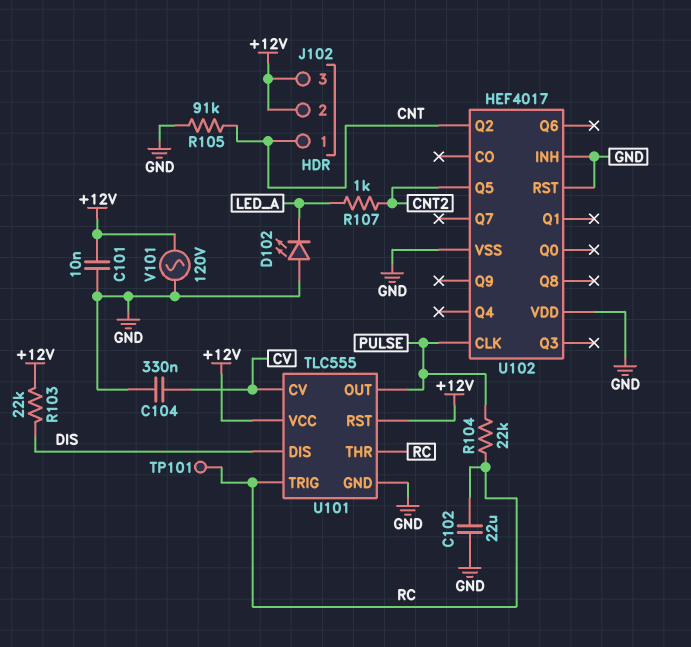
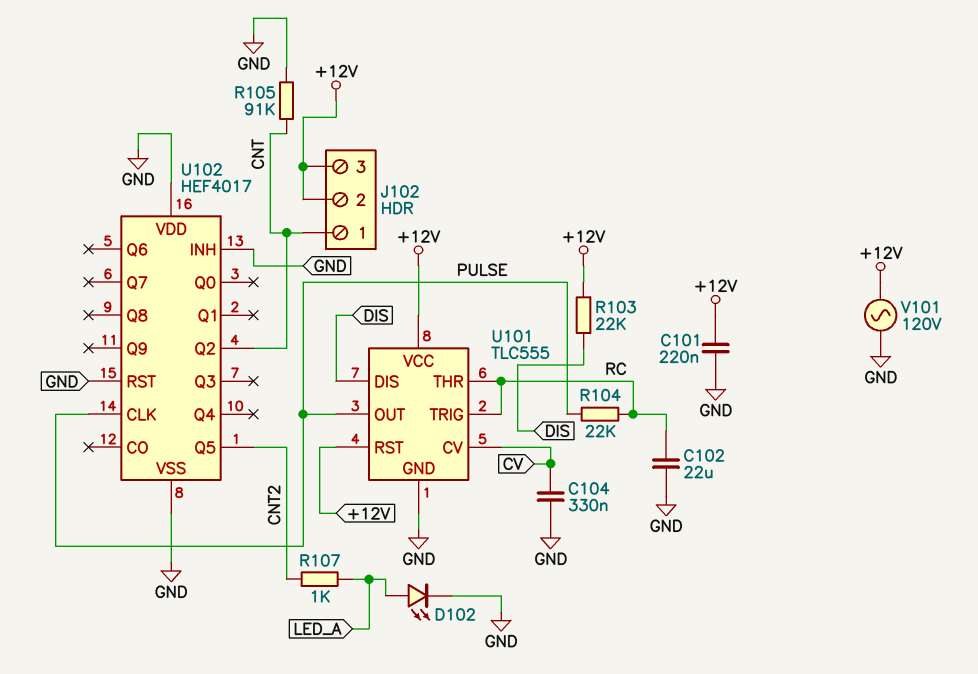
C101: 10nF (+12V, GND) -> 220nF (+12V, GND)
D102: LED (A GND, K LED_A) -> LED (A LED_A, K GND)
TP101: test point (RC) -> none

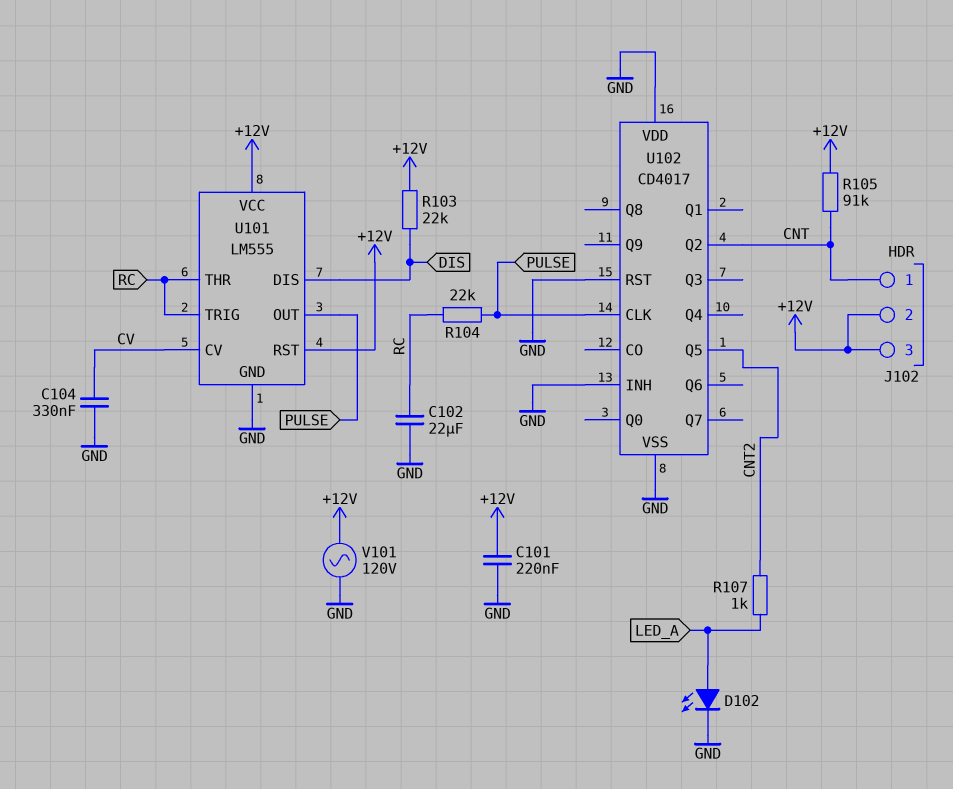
R105: 91k (CNT, GND) -> 91k (+12V, CNT)
U101: TLC555 -> LM555
U102: HEF4017 -> CD4017

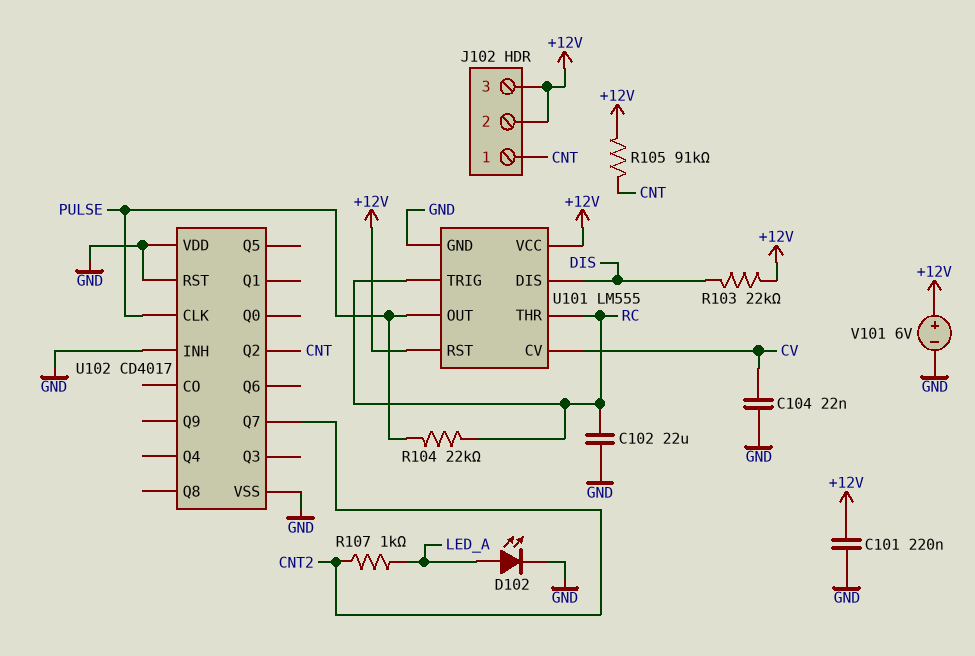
C104: 330nF (CV, GND) -> 22nF (CV, GND)
U102 pin Q5: CNT2 -> none
U102 pin Q7: none -> CNT2
V101: AC 120V (+12V, GND) -> 6V (plus +12V, minus GND)

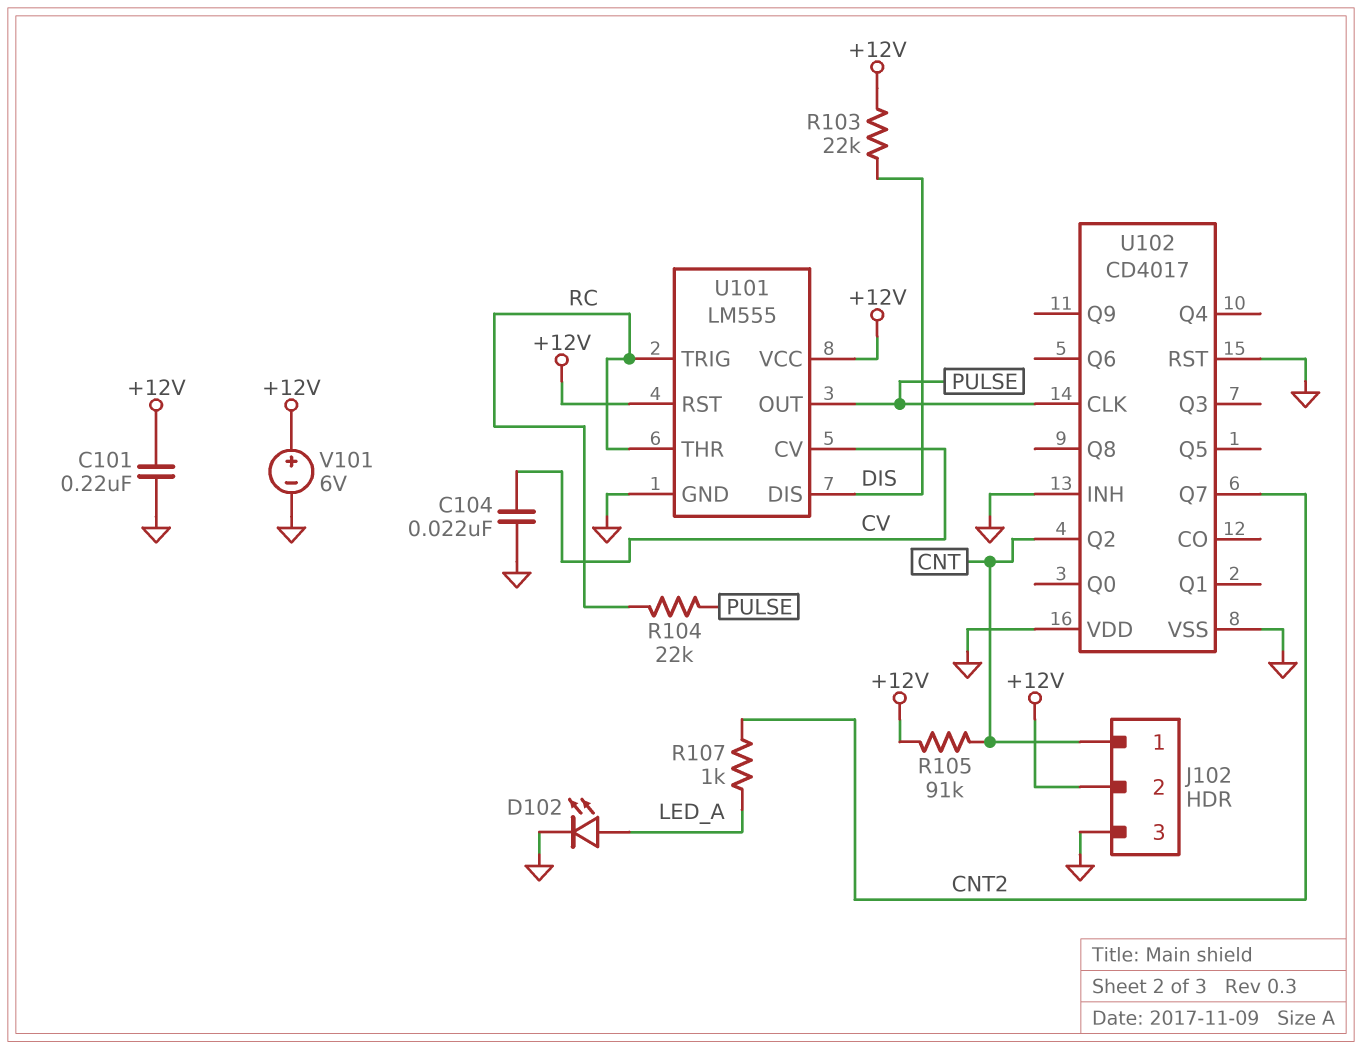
C102: 22uF (GND, RC) -> none
J102 pin 3: +12V -> GND

